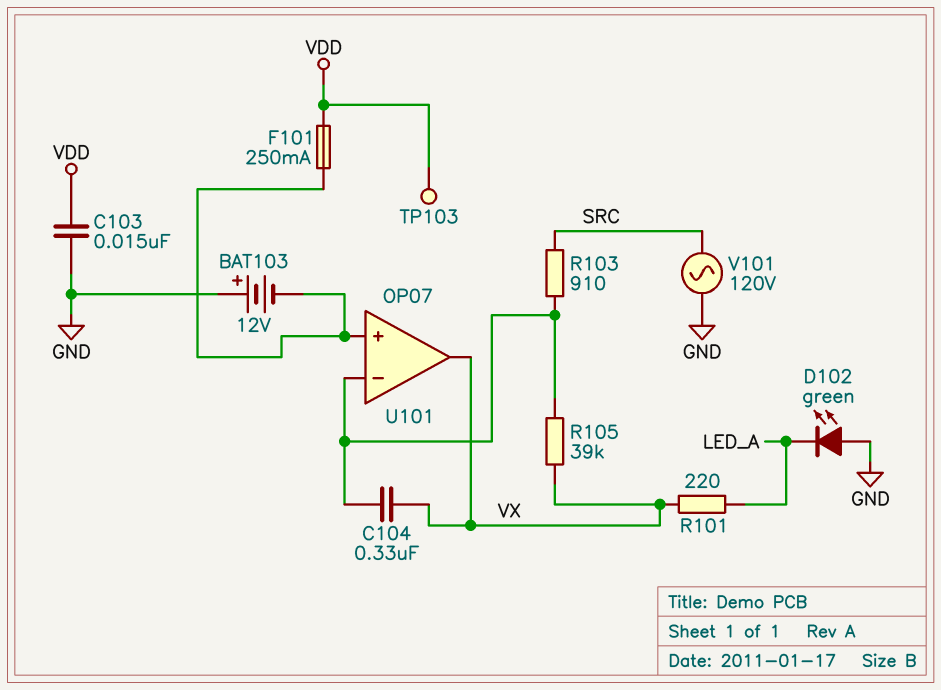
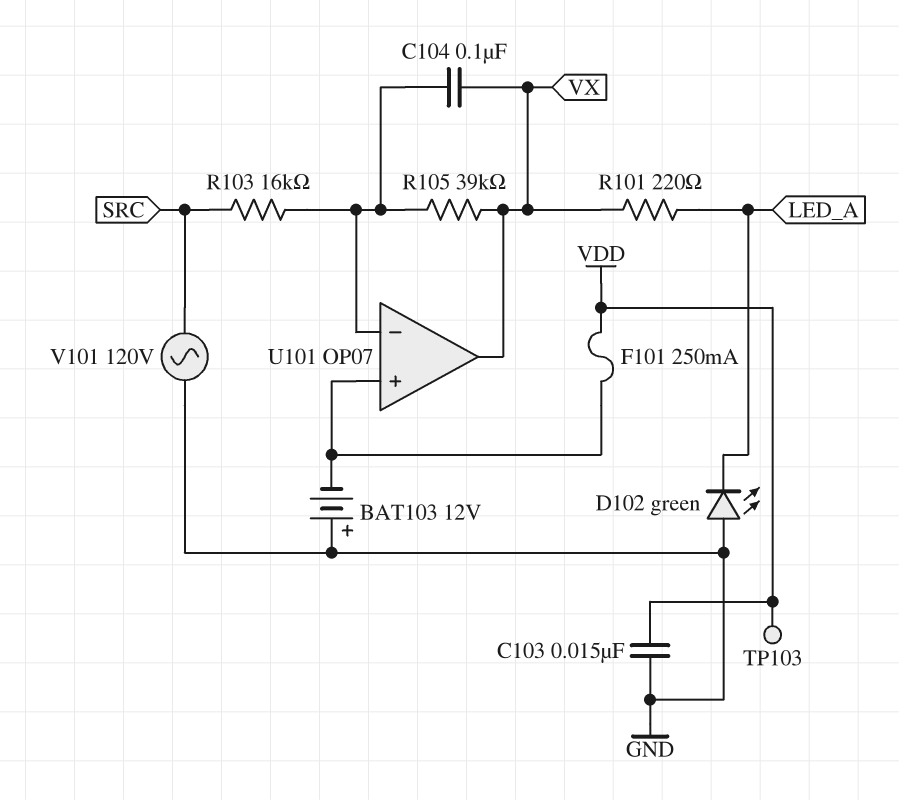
C104: 330nF (U101/in-, VX) -> 100nF (U101/in-, VX)
R103: 910 (SRC, U101/in-) -> 16k (SRC, U101/in-)

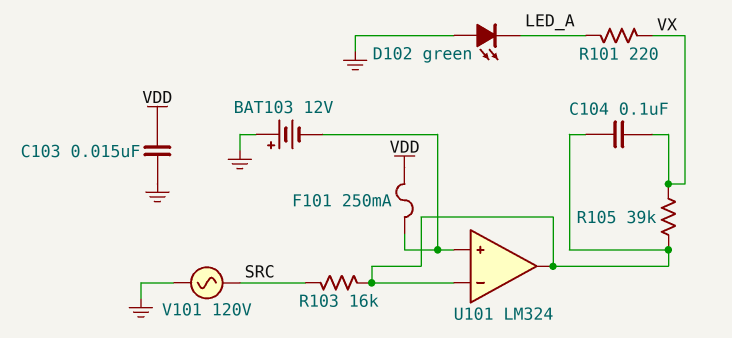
TP103: test point (VDD) -> none
U101: OP07 -> LM324
U101 pin out: VX -> U101/in-

